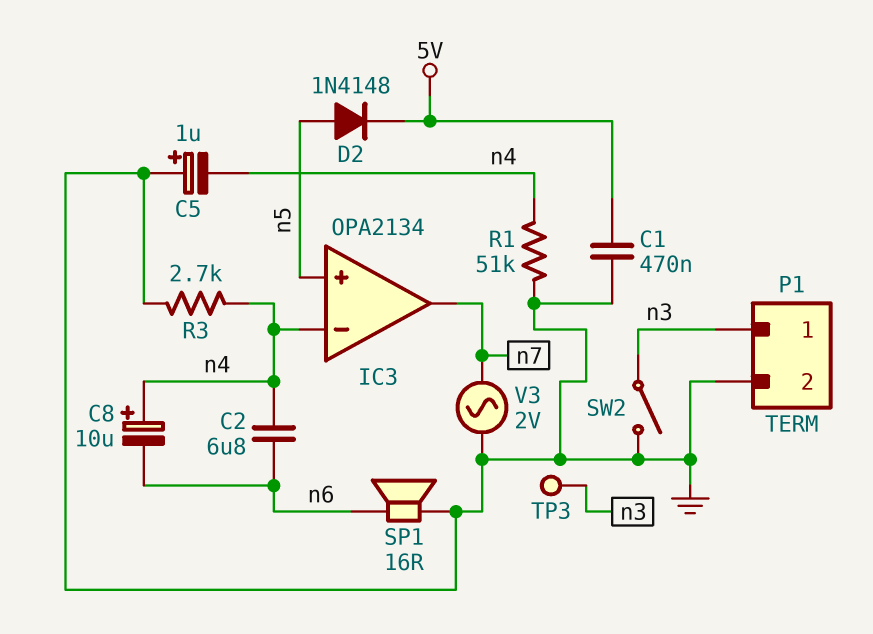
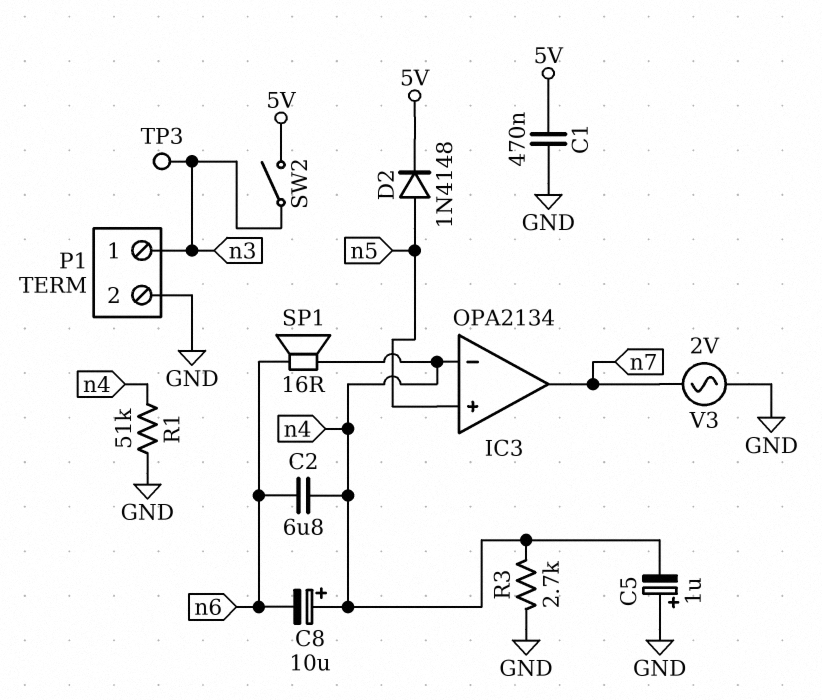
SP1: speaker 16R (GND, n6) -> speaker 16R (n4, n6)
SW2: switch (GND, n3) -> switch (5V, n3)

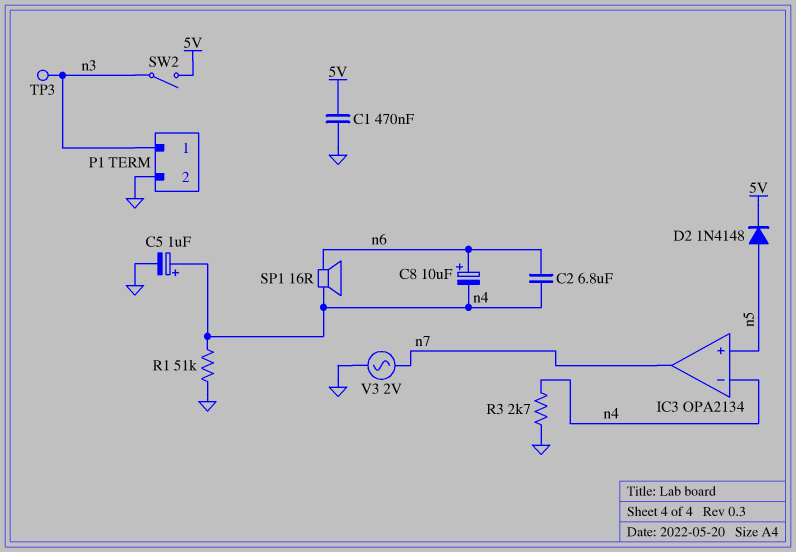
C5: 1uF (plus GND, minus n4) -> 1uF (plus n4, minus GND)
C8: 10uF (plus n4, minus n6) -> 10uF (plus n6, minus n4)

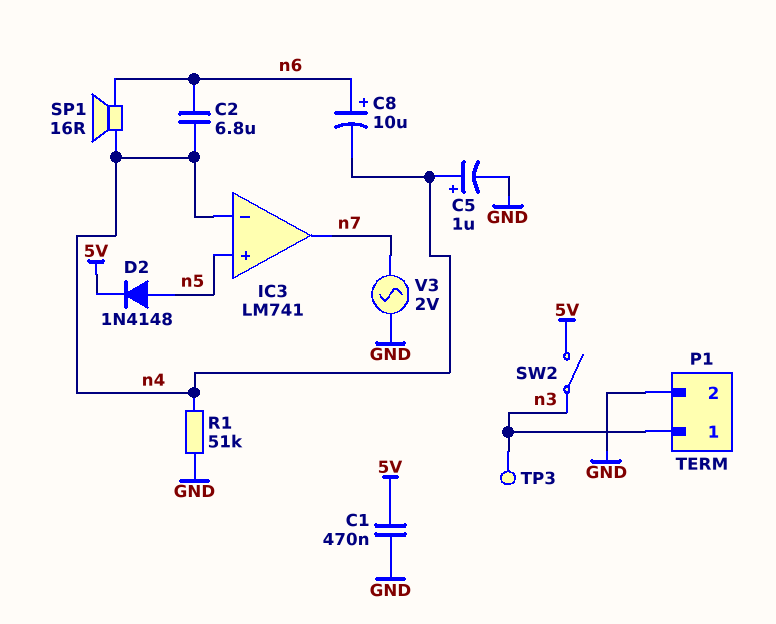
IC3: OPA2134 -> LM741
R3: 2.7k (GND, n4) -> none

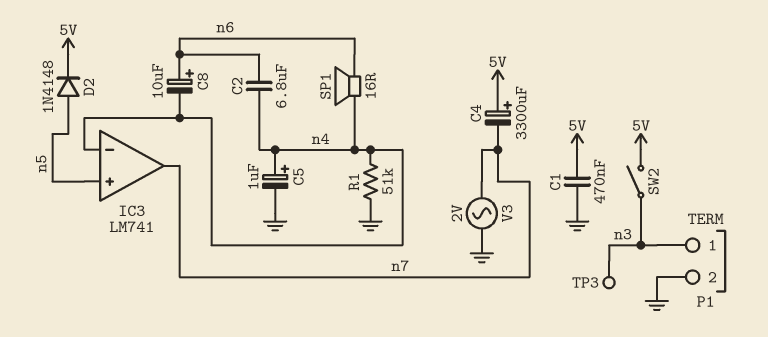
C4: none -> 3300uF (plus 5V, minus n7)

